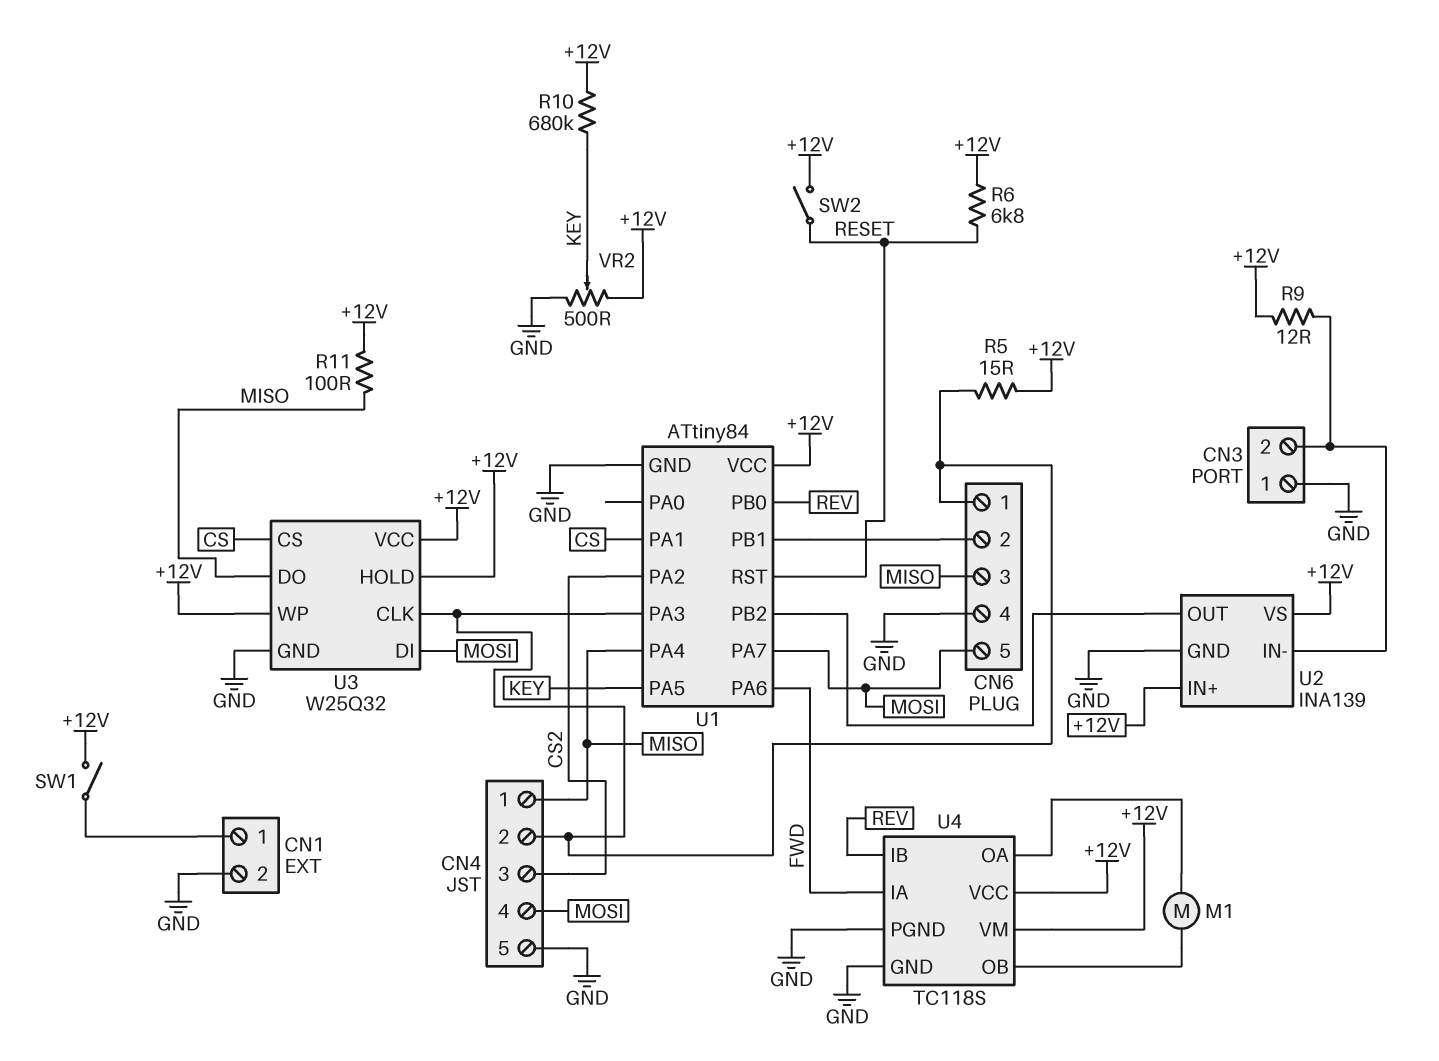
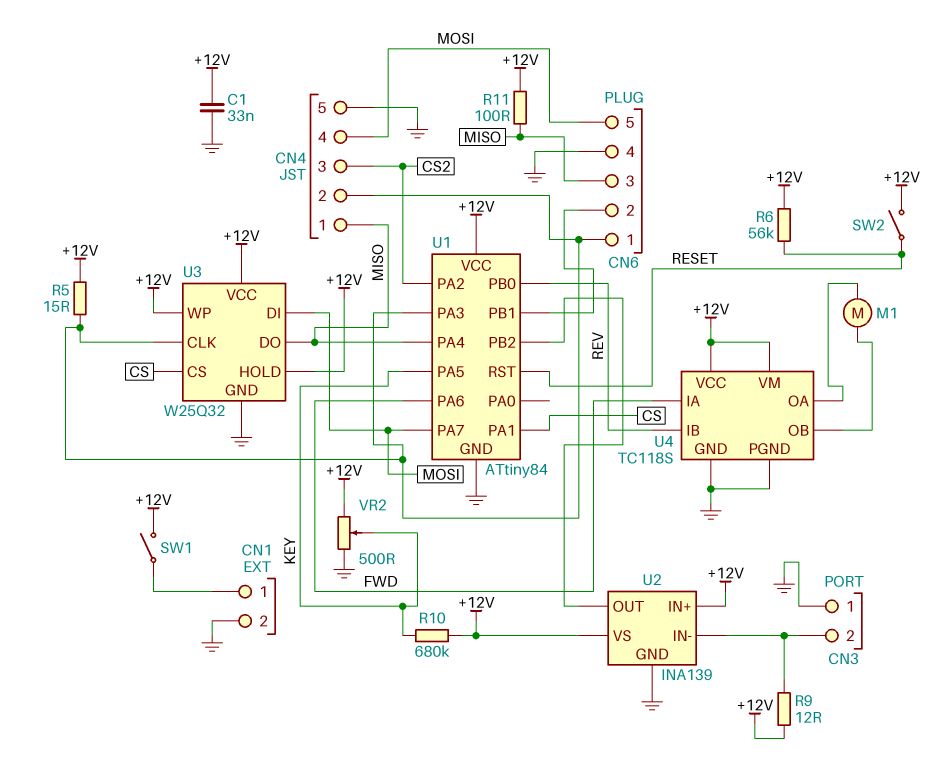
C1: none -> 33nF (+12V, GND)
R6: 6.8k (+12V, RESET) -> 56k (+12V, RESET)

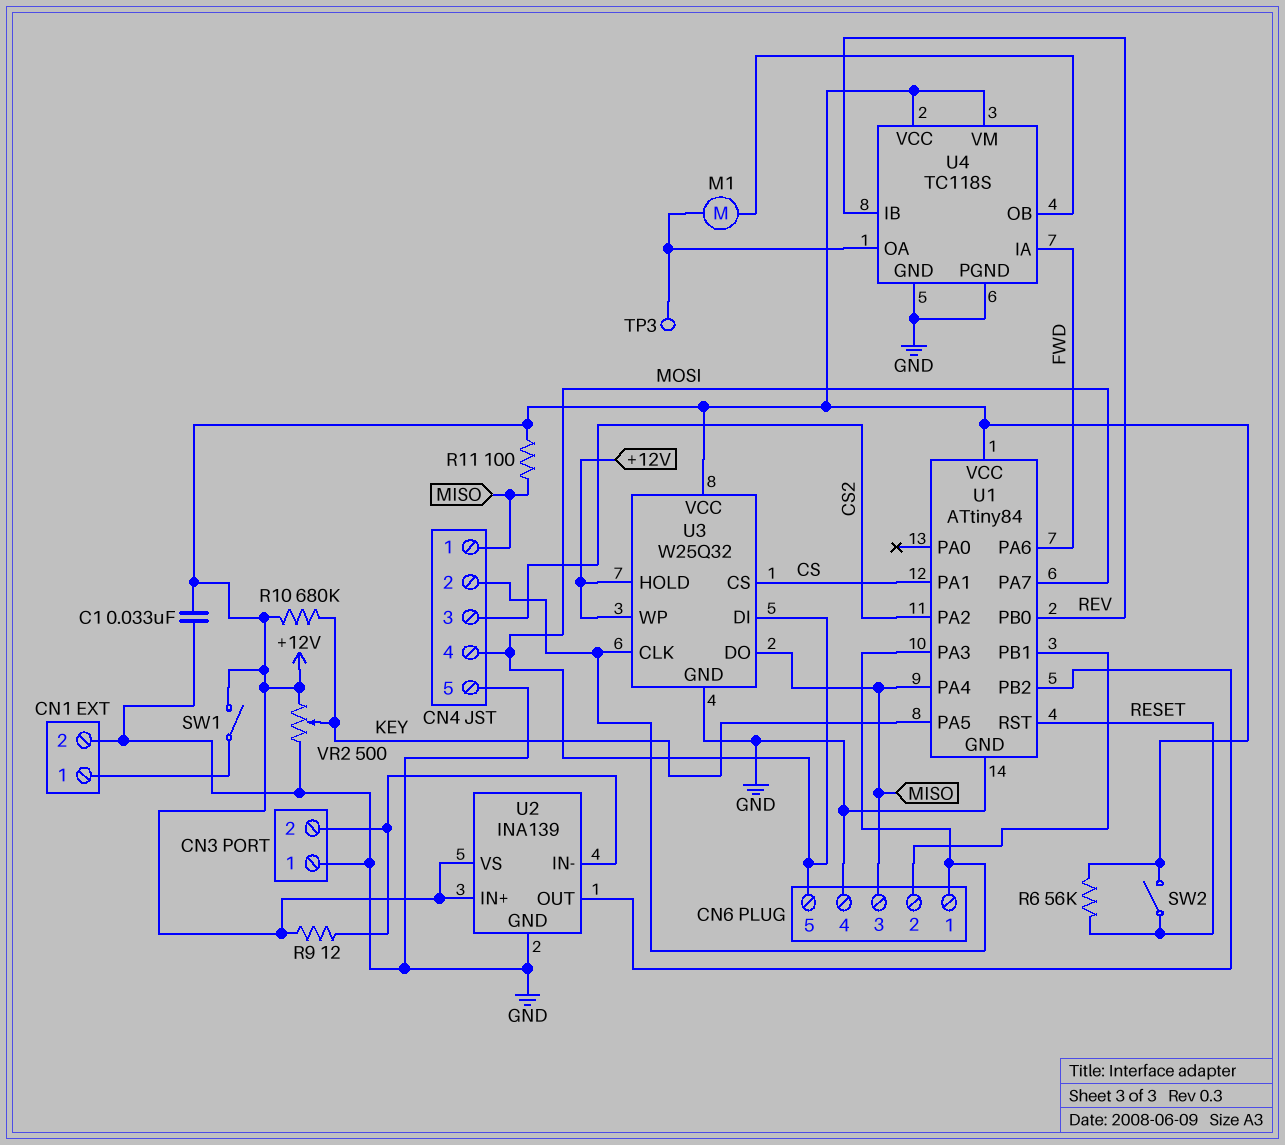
R5: 15 (+12V, CN4/2) -> none
TP3: none -> test point (U4/OA)

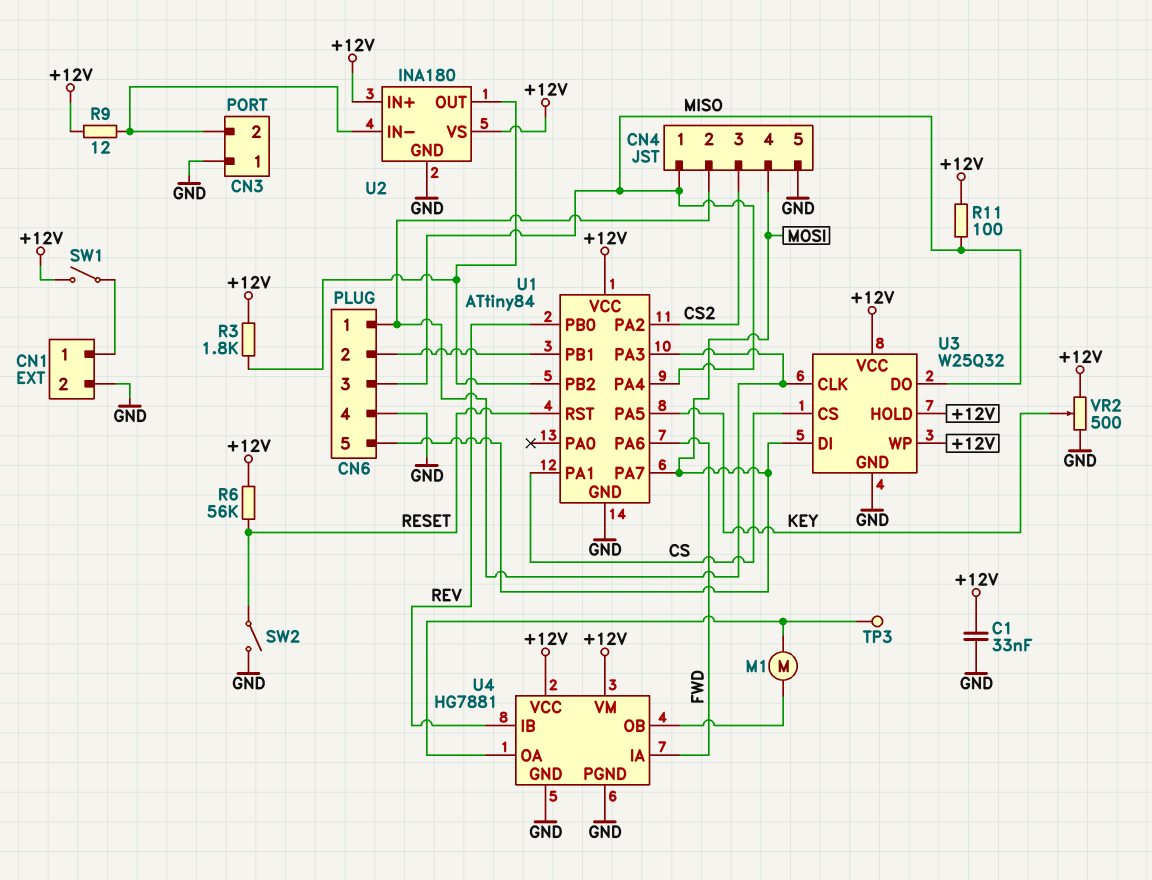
R3: none -> 1.8k (+12V, U1/PB2)
R10: 680k (+12V, KEY) -> none
SW2: switch (+12V, RESET) -> switch (GND, RESET)
U2: INA139 -> INA180
U4: TC118S -> HG7881

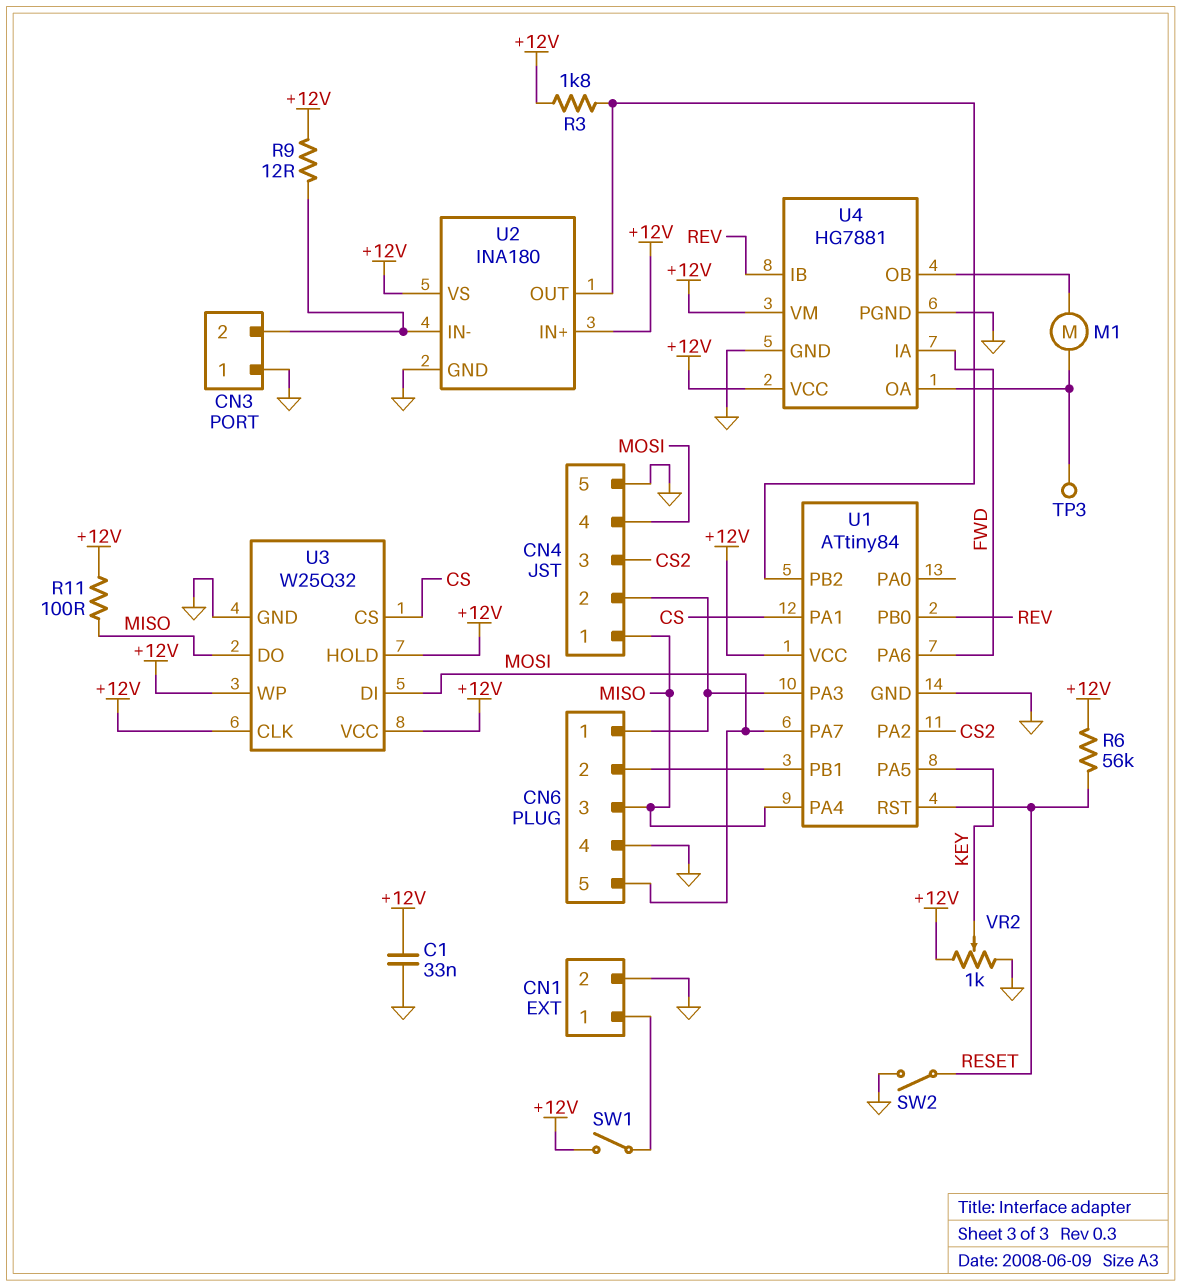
U3 pin CLK: CN4/2 -> +12V
VR2: 500 (+12V, GND, wiper KEY) -> 1k (+12V, GND, wiper KEY)

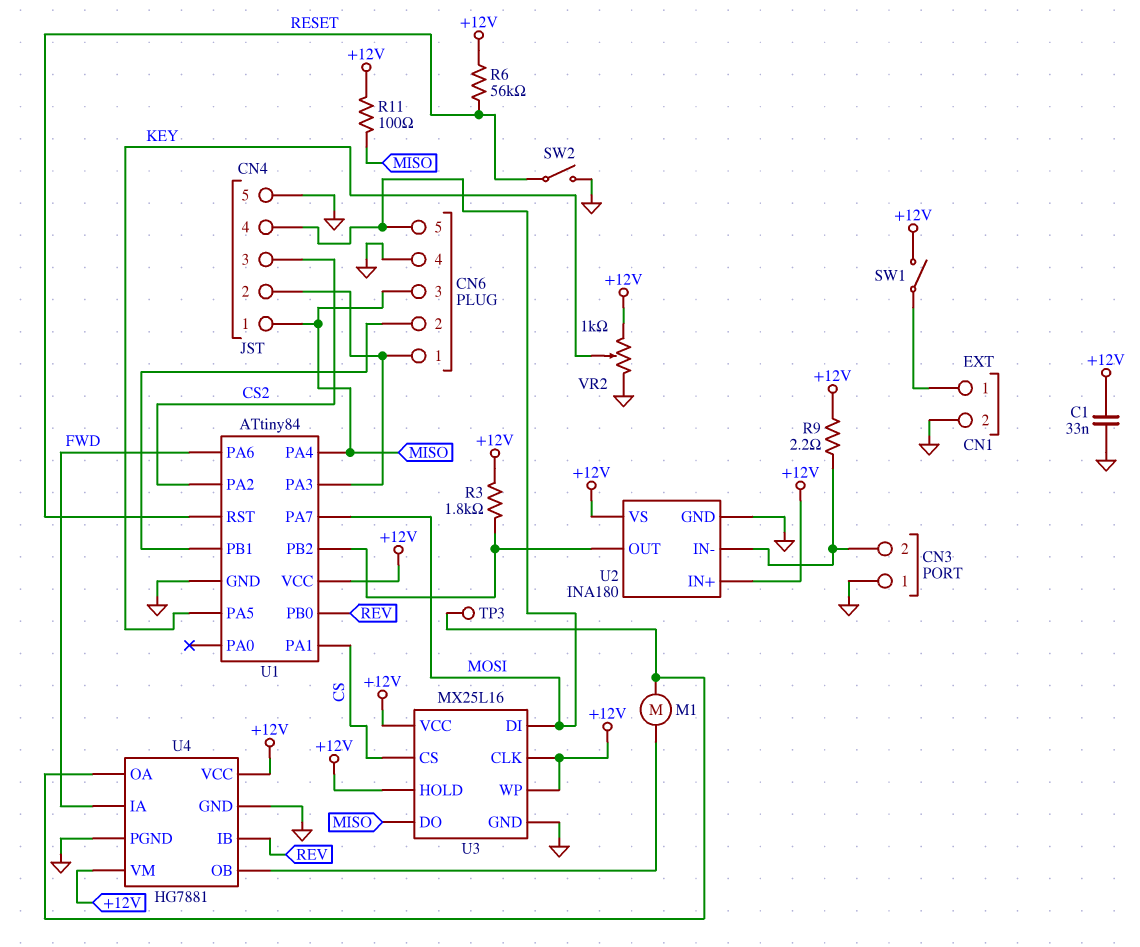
R9: 12 (+12V, CN3/2) -> 2.2 (+12V, CN3/2)
U3: W25Q32 -> MX25L16

